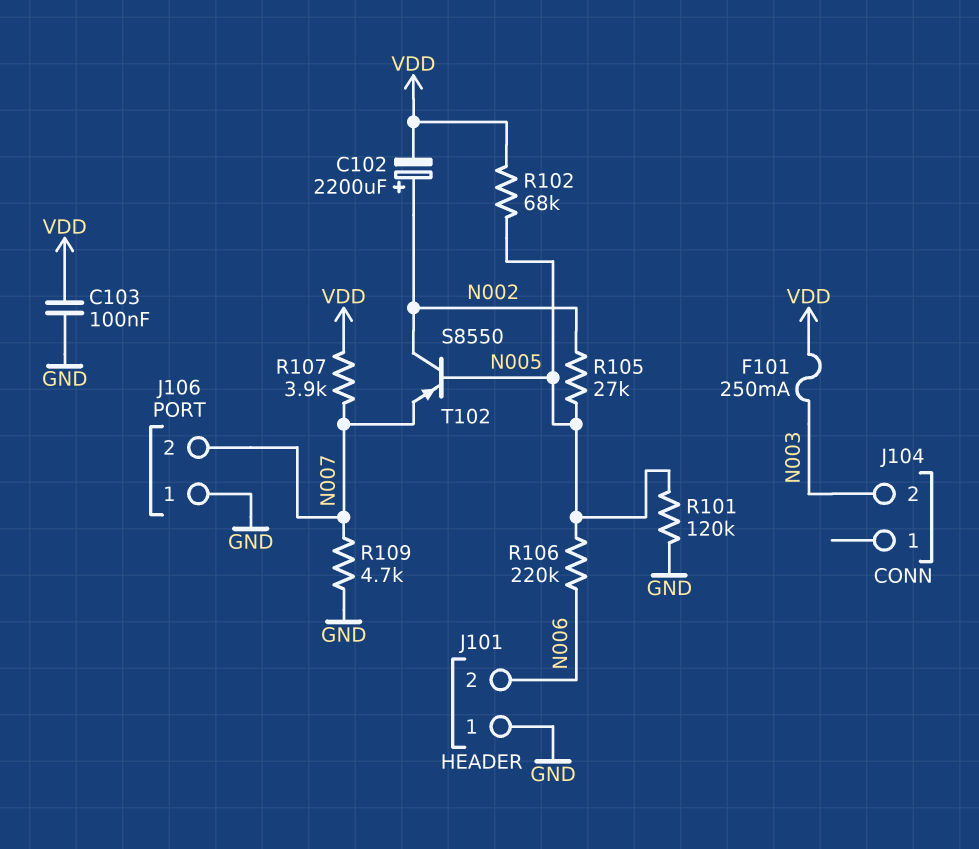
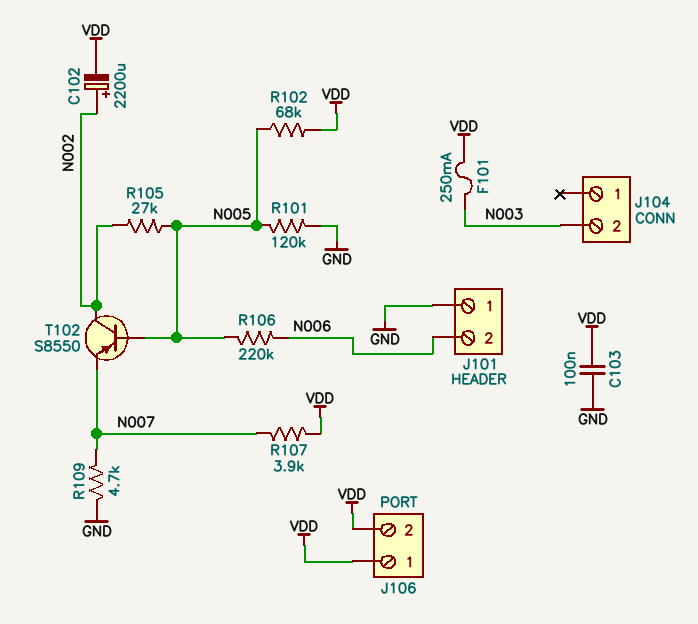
J106 pin 1: GND -> VDD
J106 pin 2: N007 -> VDD

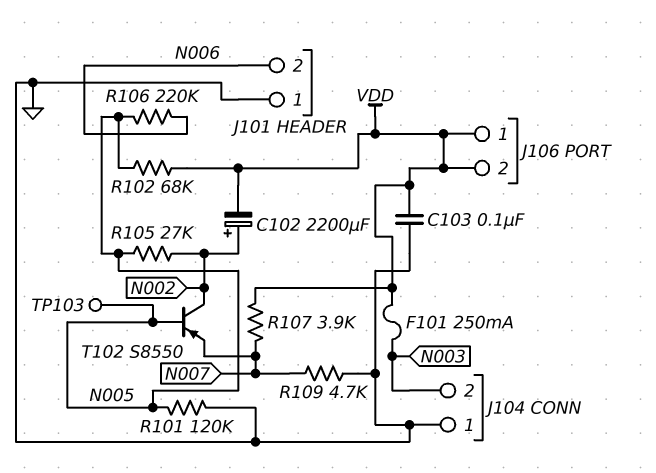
J104 pin 1: none -> GND
TP103: none -> test point (N005)

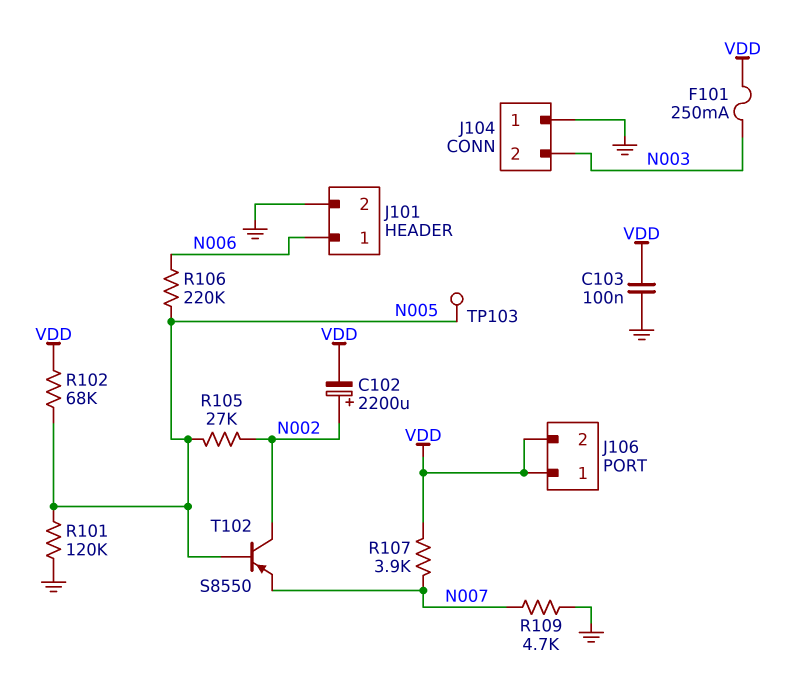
J101 pin 1: GND -> N006
J101 pin 2: N006 -> GND

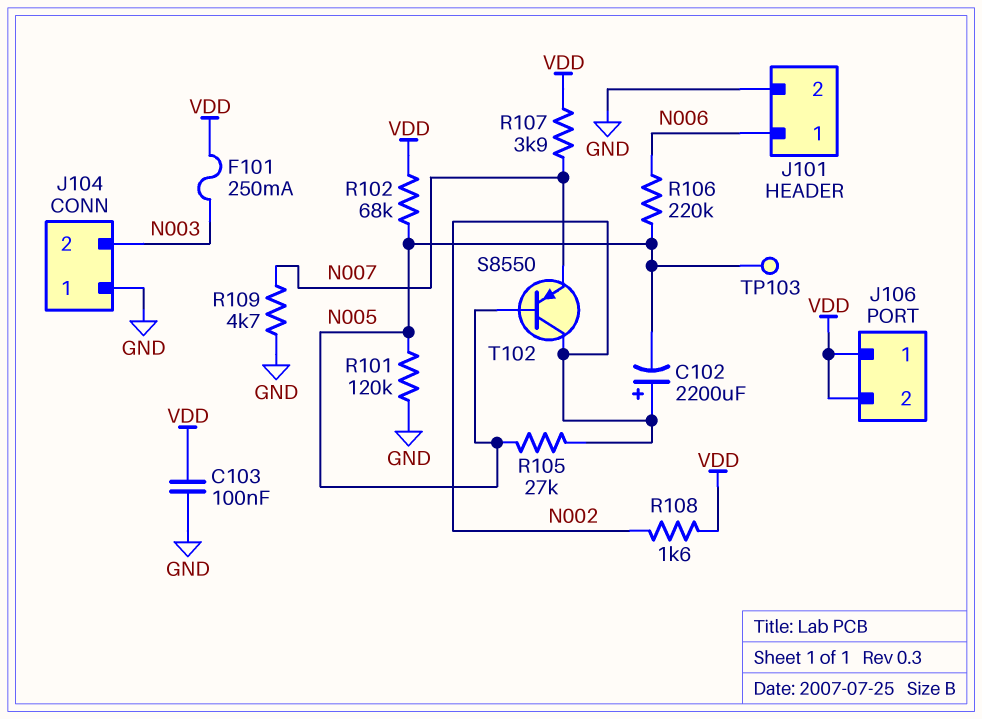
C102: 2200uF (plus N002, minus VDD) -> 2200uF (plus N002, minus N005)
R108: none -> 1.6k (N002, VDD)

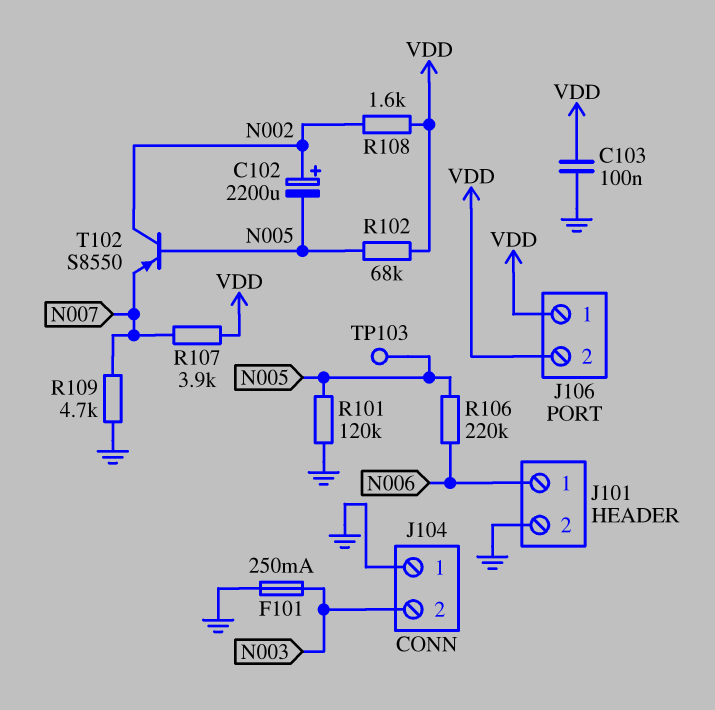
F101: 250mA (N003, VDD) -> 250mA (GND, N003)
R105: 27k (N002, N005) -> none

